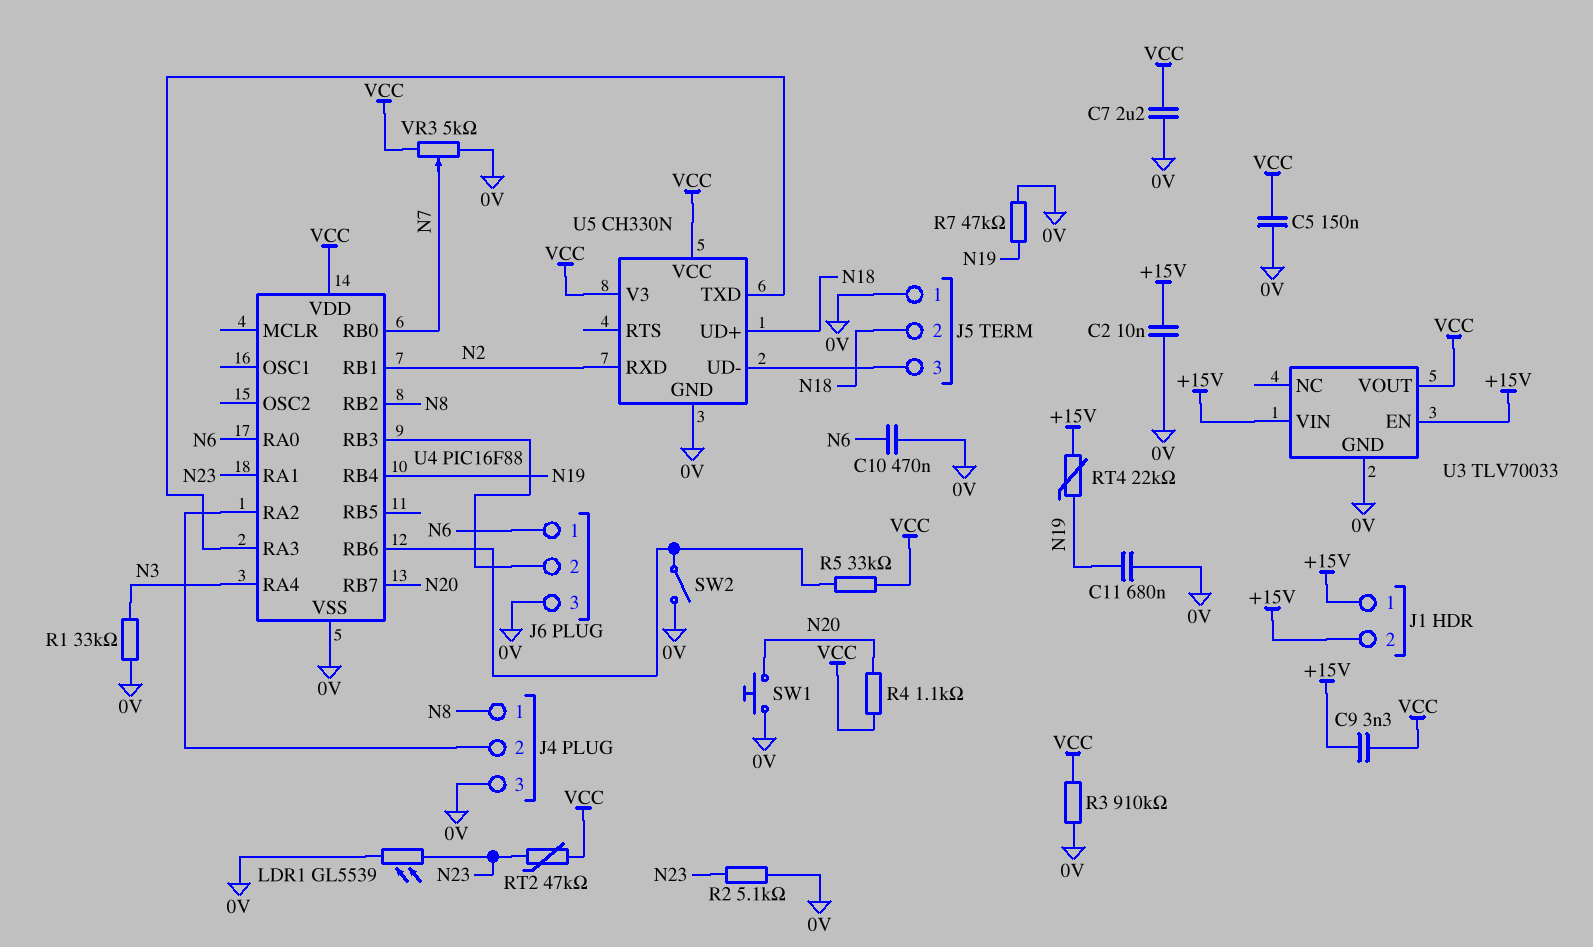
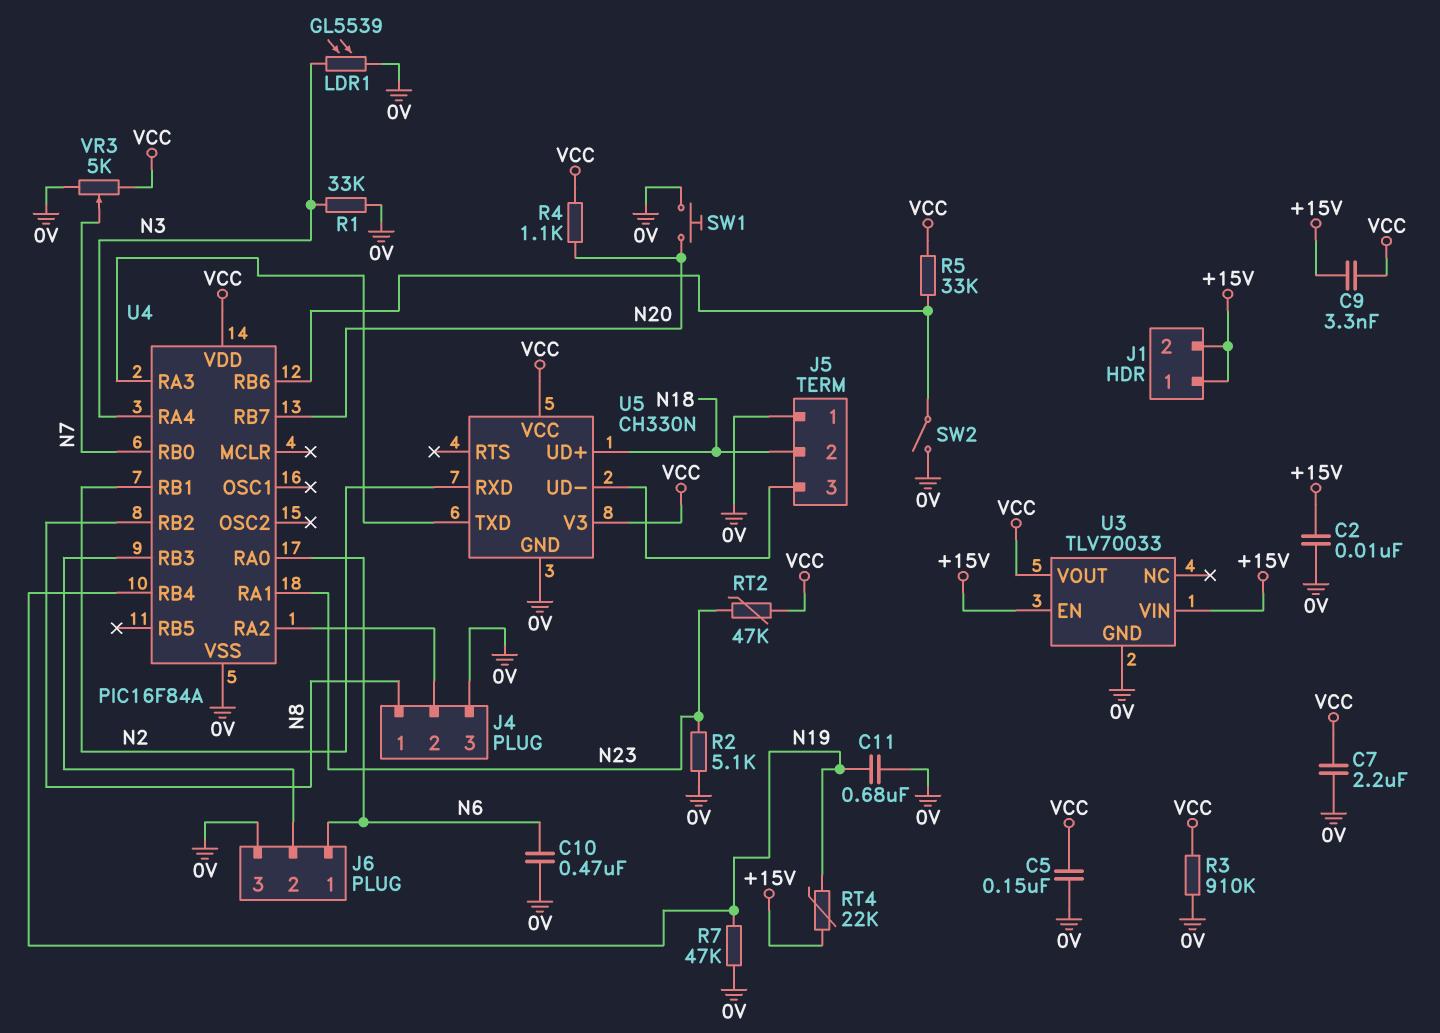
LDR1: GL5539 (0V, N23) -> GL5539 (0V, N3)
U4: PIC16F88 -> PIC16F84A

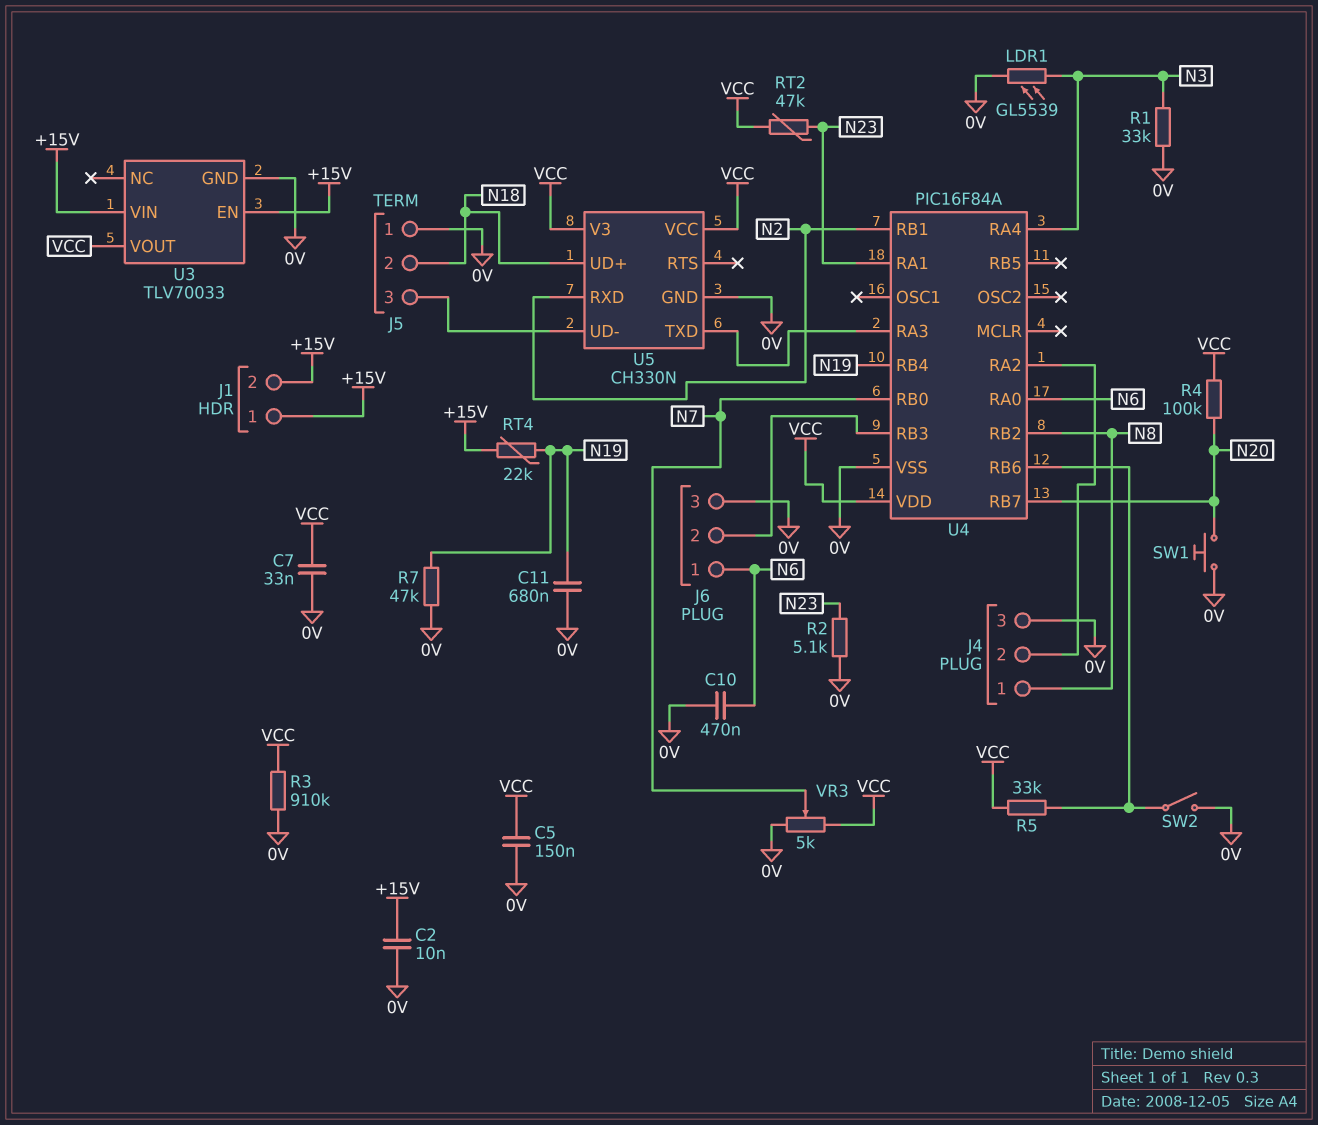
C7: 2.2uF (0V, VCC) -> 33nF (0V, VCC)
C9: 3.3nF (+15V, VCC) -> none
R4: 1.1k (N20, VCC) -> 100k (N20, VCC)

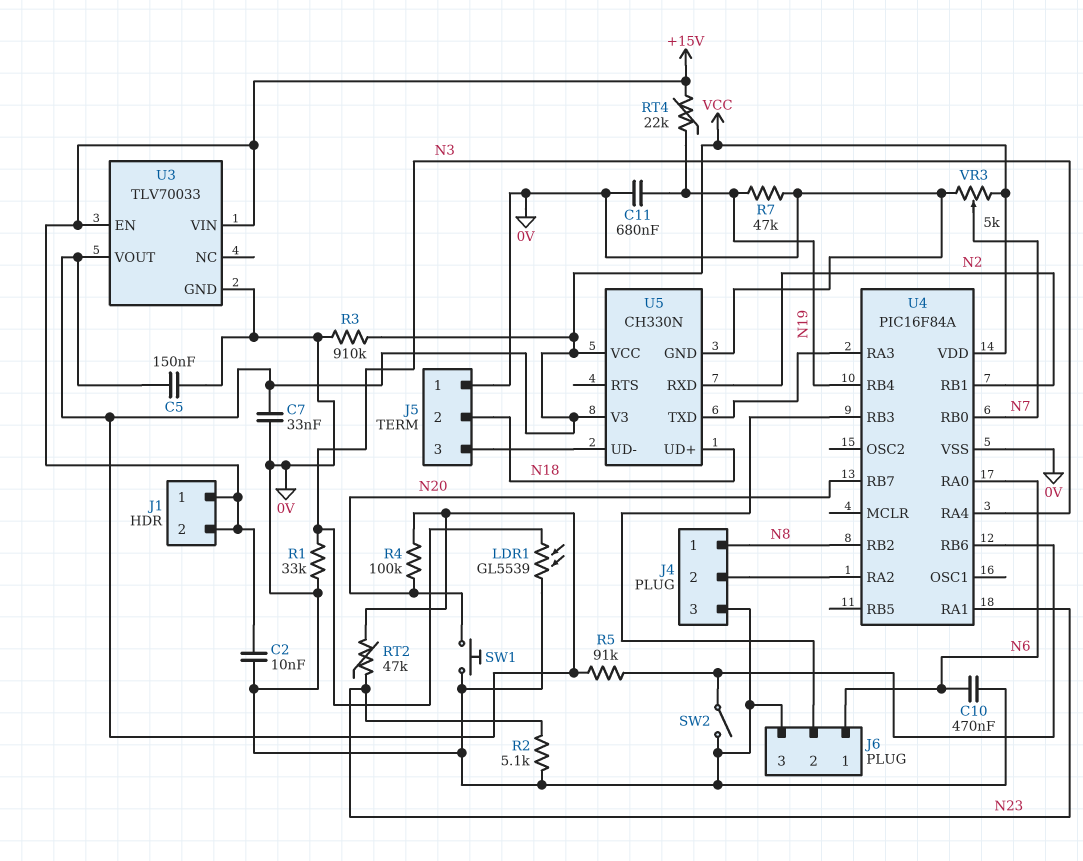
R5: 33k (U4/RB6, VCC) -> 91k (U4/RB6, VCC)

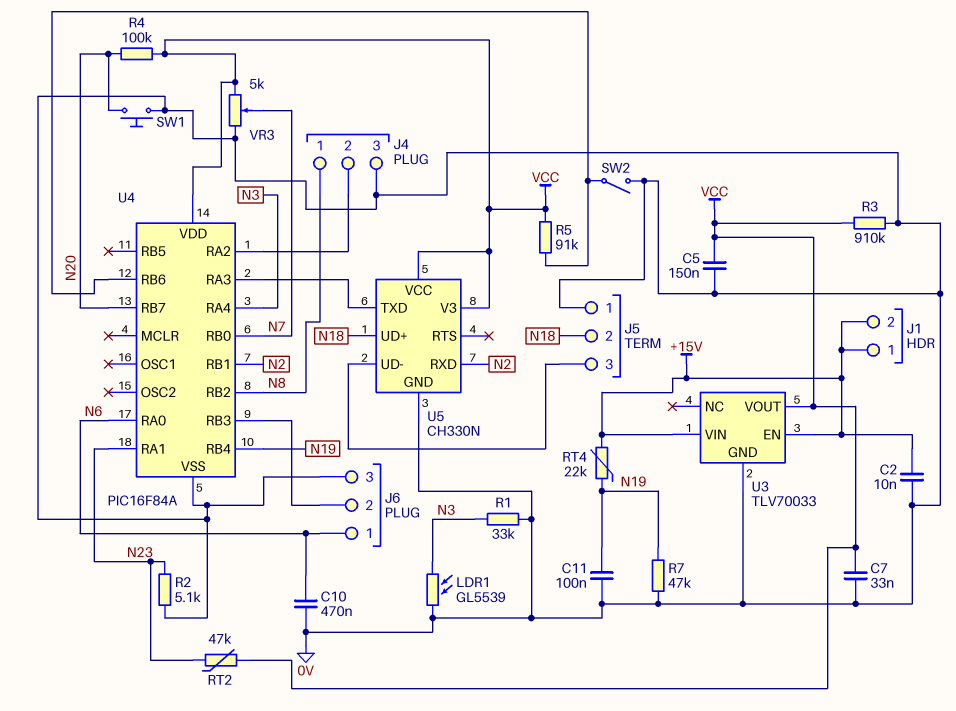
C11: 680nF (0V, N19) -> 100nF (0V, N19)

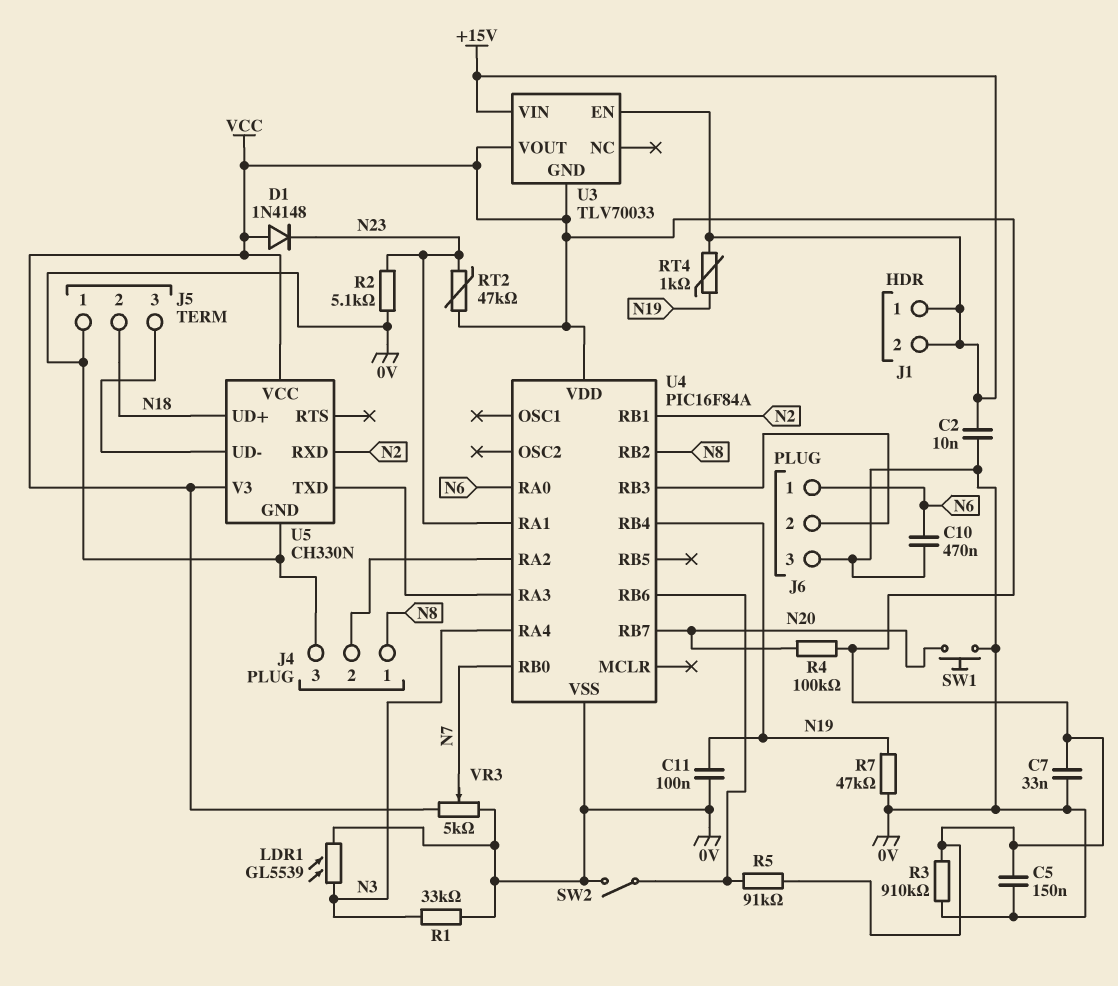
D1: none -> diode 1N4148 (A VCC, K N23)
RT4: 22k (+15V, N19) -> 1k (+15V, N19)
U3 pin GND: 0V -> VCC

